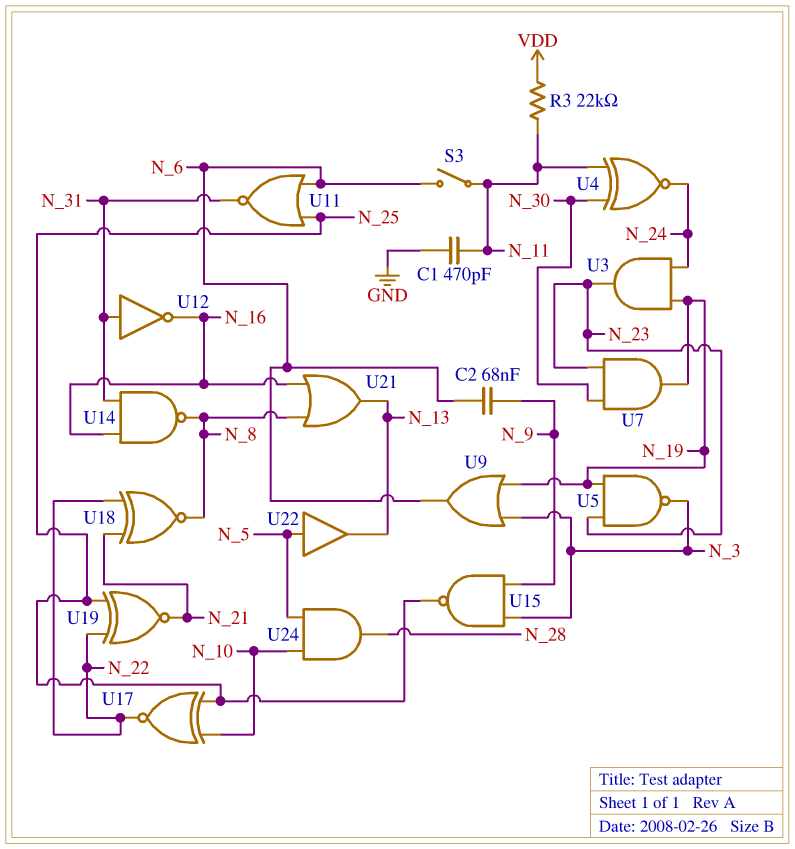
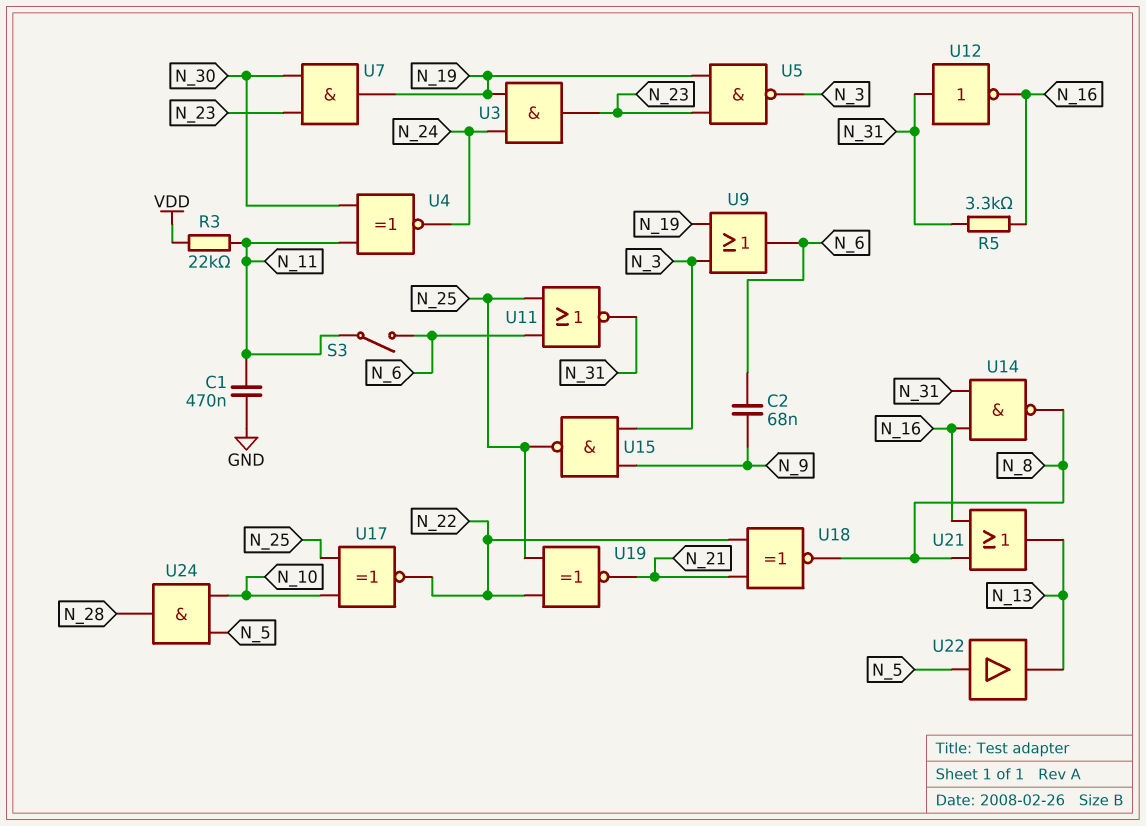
C1: 470pF (GND, N_11) -> 470nF (GND, N_11)
R5: none -> 3.3k (N_16, N_31)

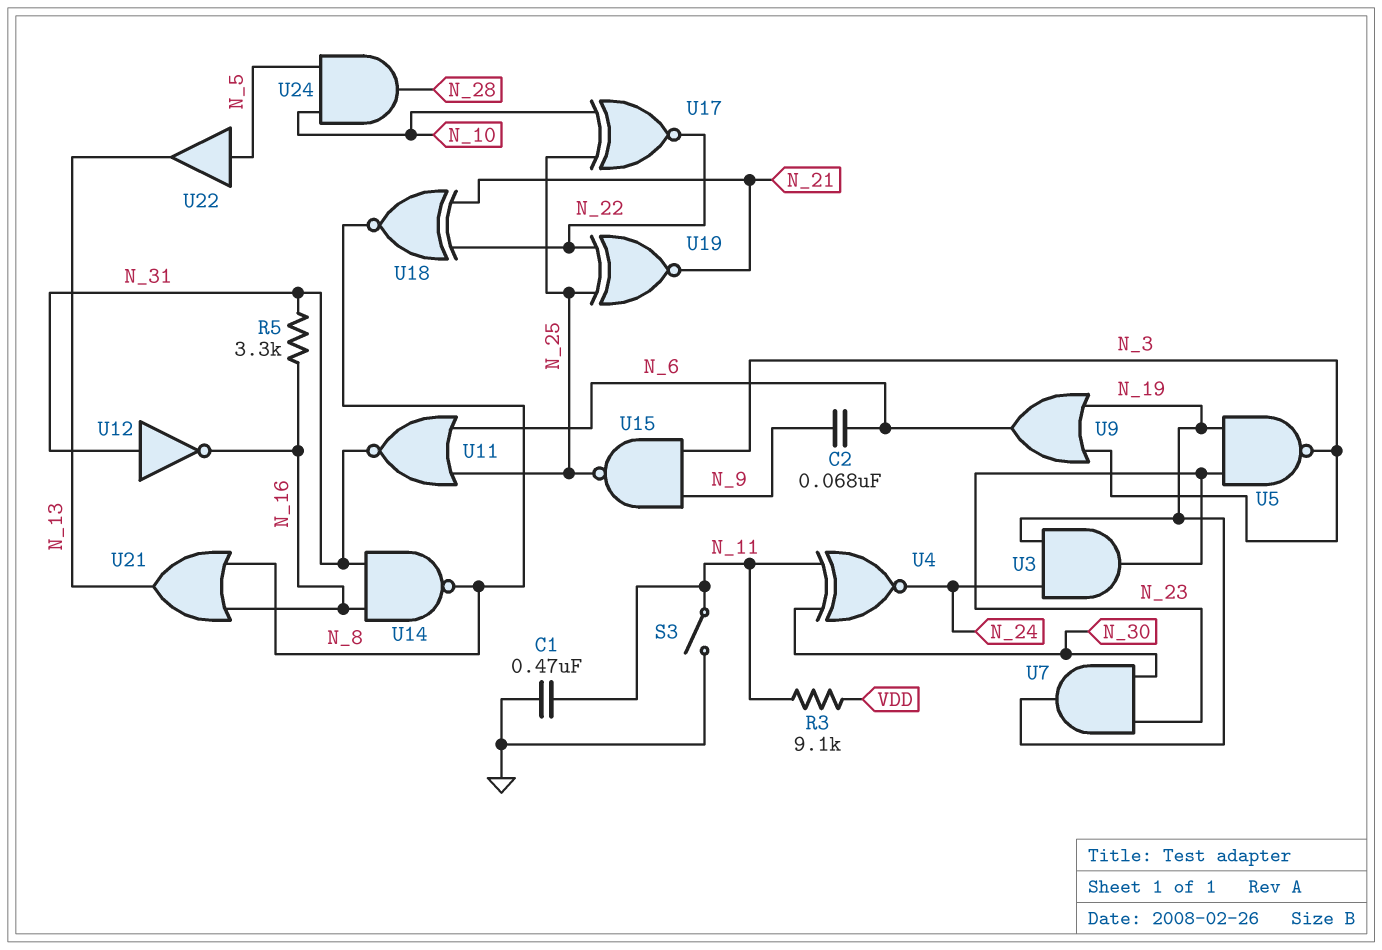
R3: 22k (N_11, VDD) -> 9.1k (N_11, VDD)
S3: switch (N_6, N_11) -> switch (GND, N_11)

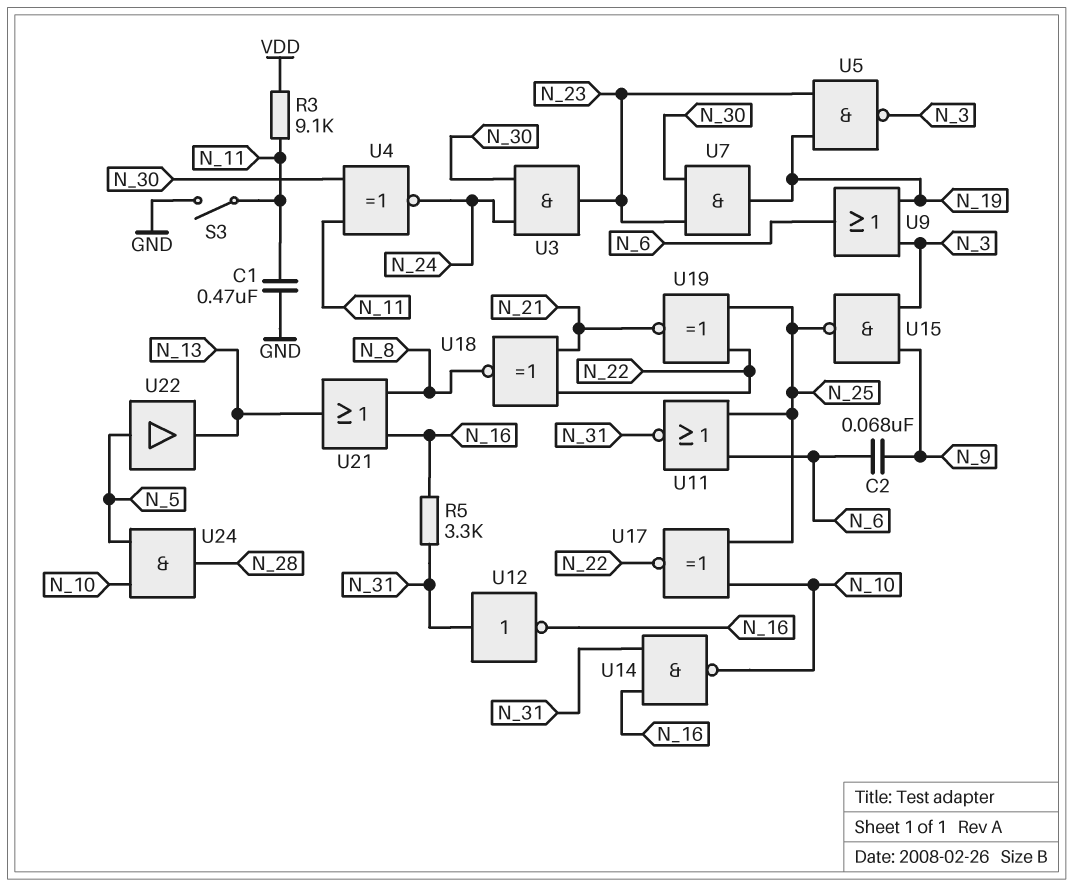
U3: AND (in N_19, in N_24, out N_23) -> AND (in N_24, in N_30, out N_23)
U14: NAND (in N_16, in N_31, out N_8) -> NAND (in N_16, in N_31, out N_10)

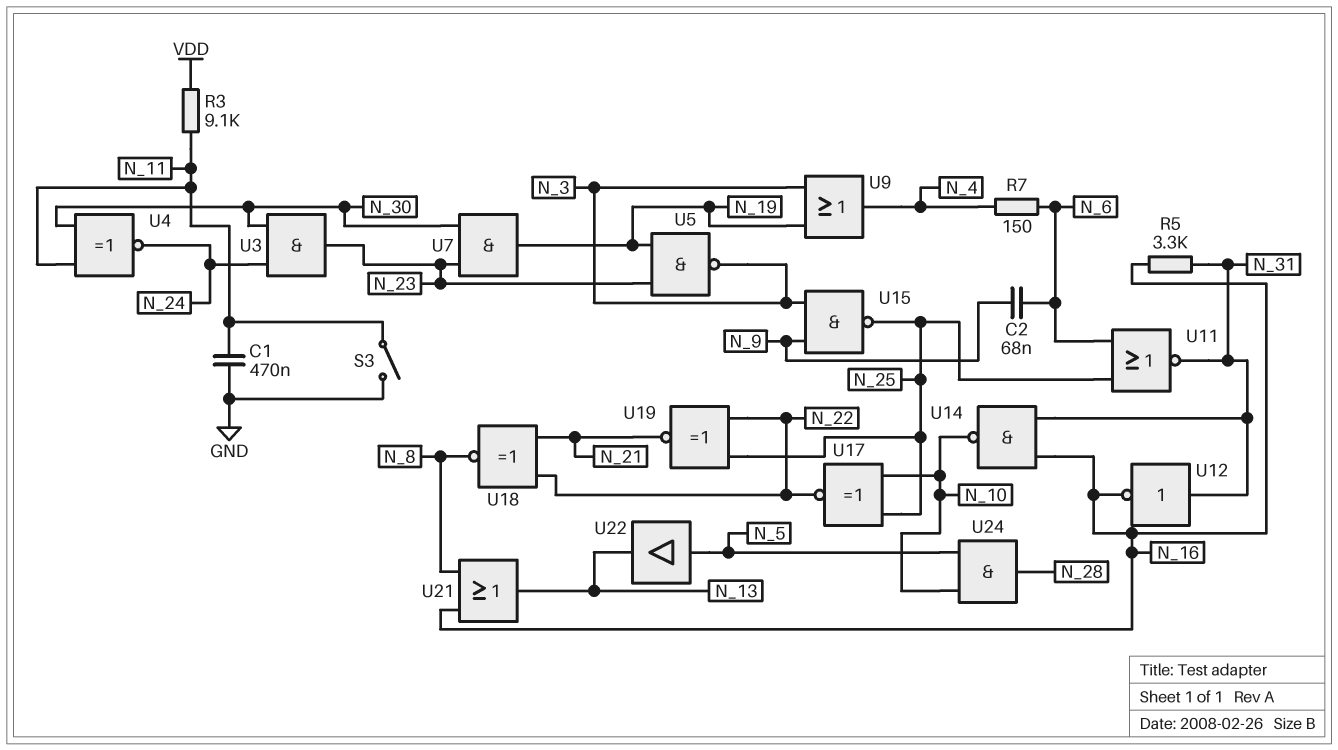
R7: none -> 150 (N_4, N_6)
U9: OR (in N_3, in N_19, out N_6) -> OR (in N_3, in N_19, out N_4)

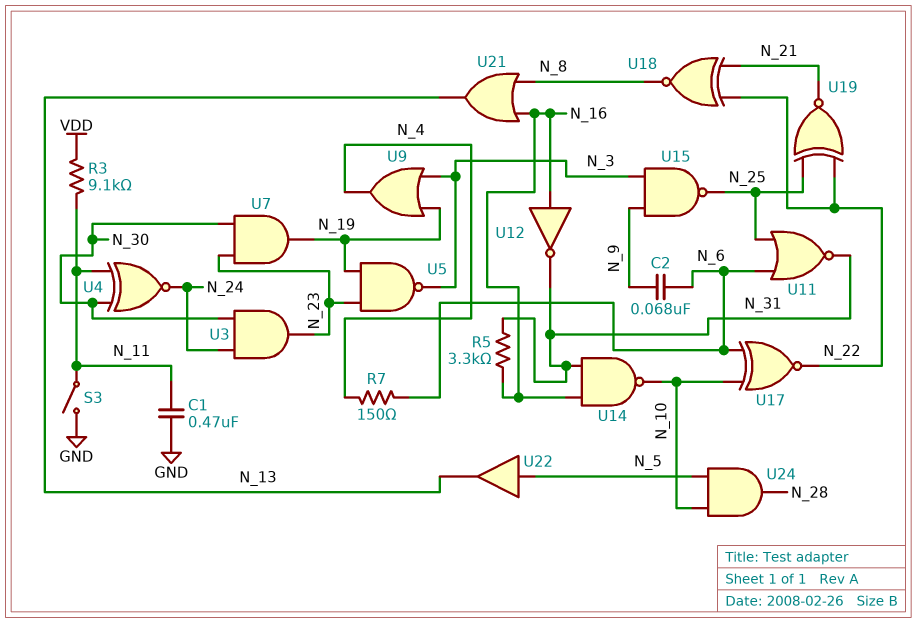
U12: NOT (in N_31, out N_16) -> NOT (in N_16, out N_31)
U17: XNOR (in N_10, in N_25, out N_22) -> XNOR (in N_6, in N_10, out N_22)

